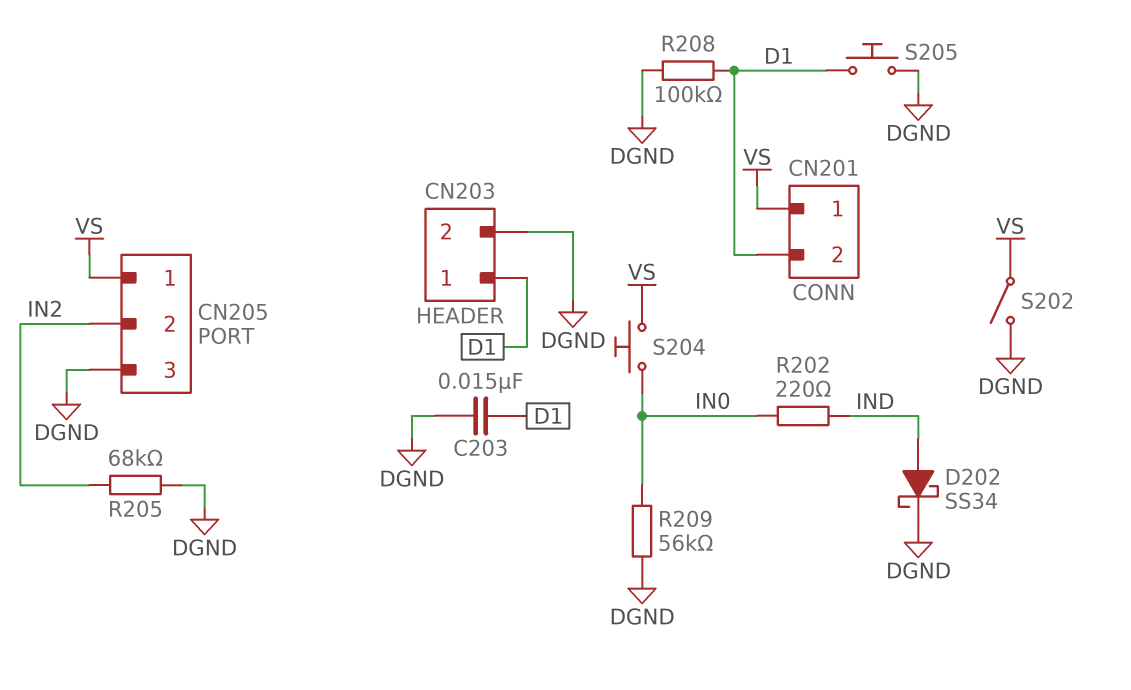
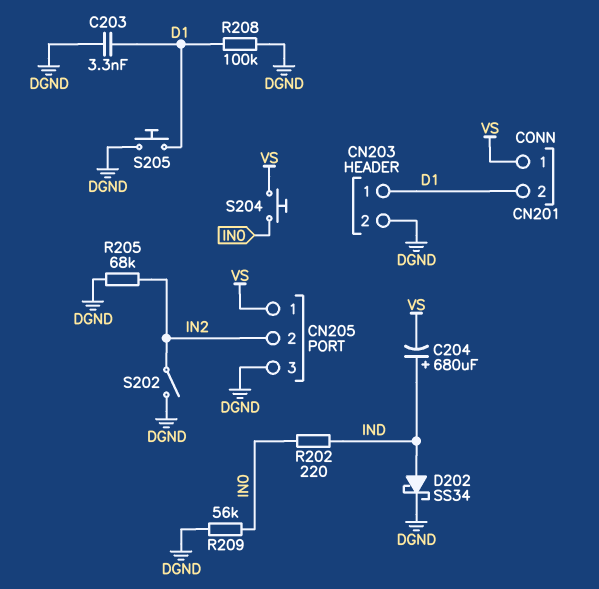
C203: 15nF (D1, DGND) -> 3.3nF (D1, DGND)
C204: none -> 680uF (plus IND, minus VS)
S202: switch (DGND, VS) -> switch (DGND, IN2)

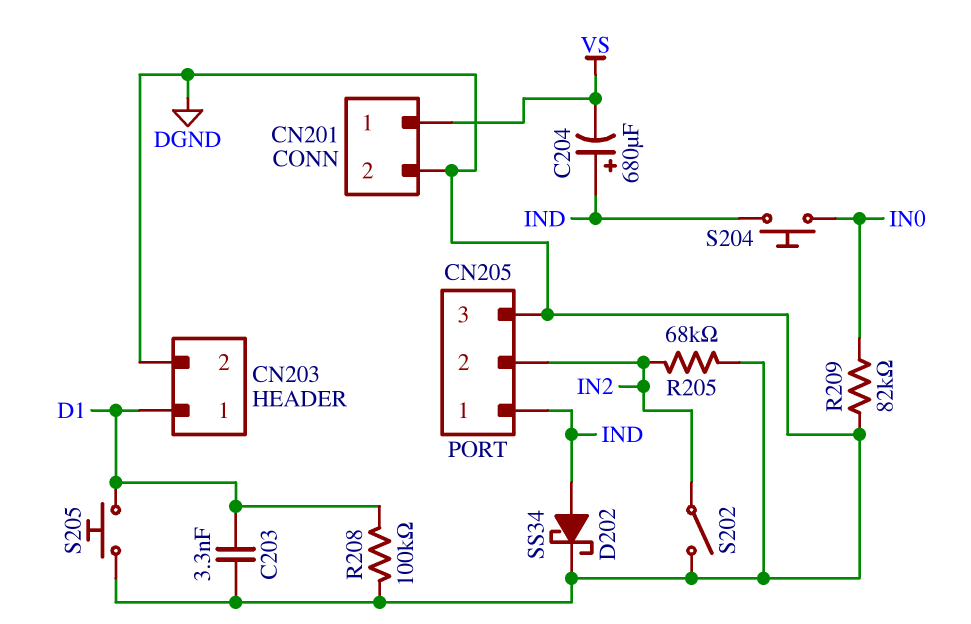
CN201 pin 2: D1 -> DGND
CN205 pin 1: VS -> IND
R202: 220 (IN0, IND) -> none
R209: 56k (DGND, IN0) -> 82k (DGND, IN0)
S204: button (IN0, VS) -> button (IN0, IND)

